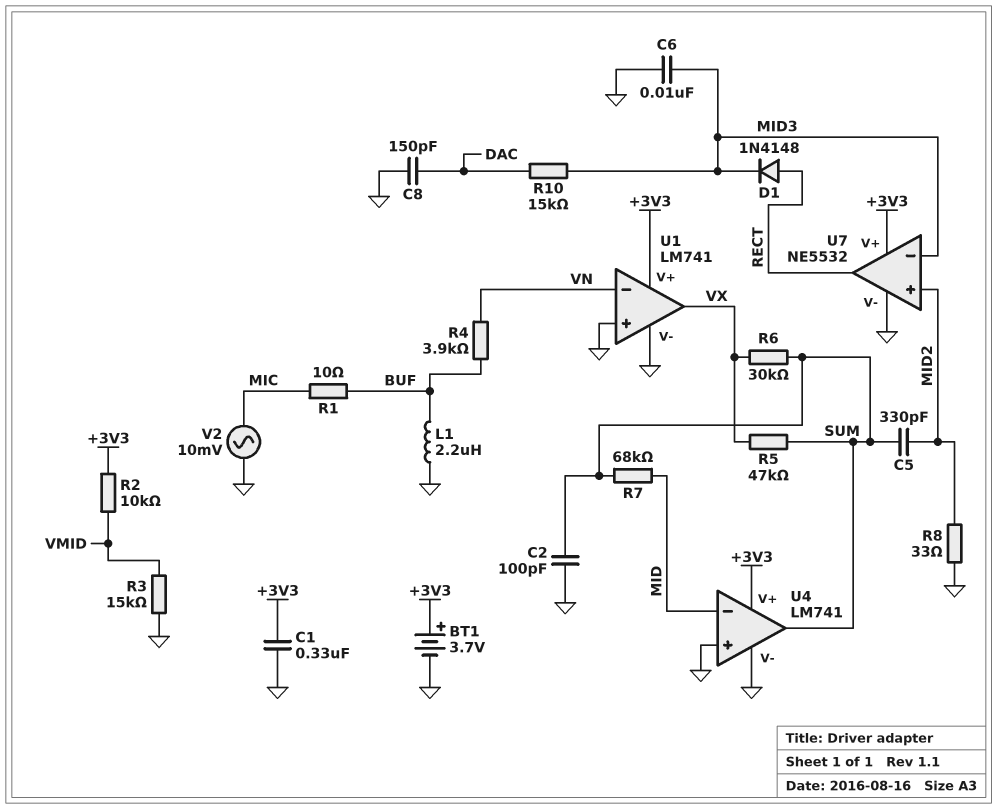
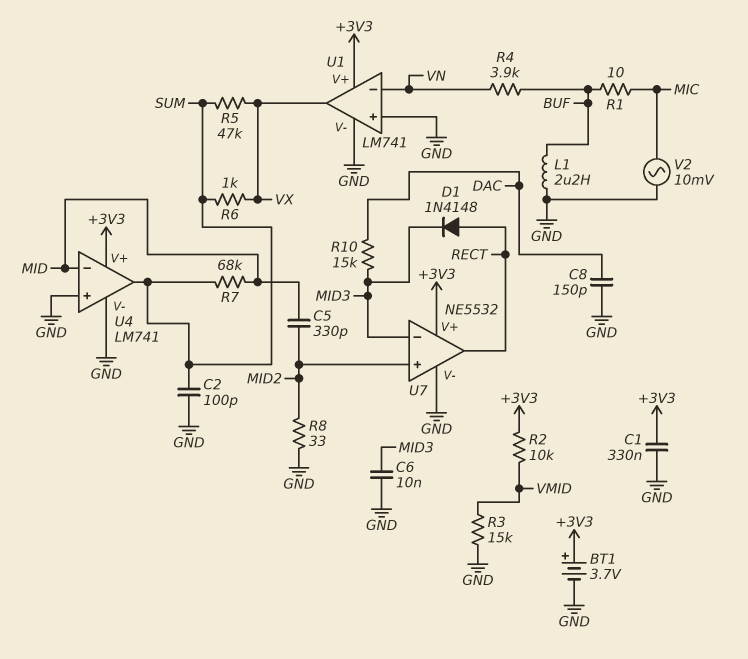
C5: 330pF (MID2, SUM) -> 330pF (MID, MID2)
R6: 30k (SUM, VX) -> 1k (SUM, VX)

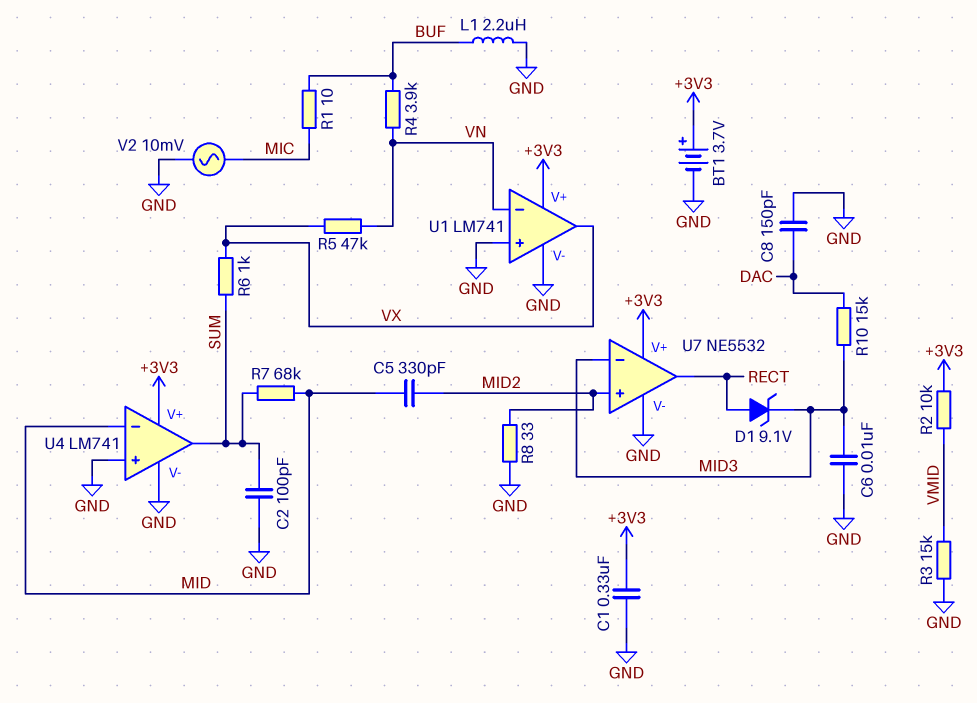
D1: diode 1N4148 (A RECT, K MID3) -> zener 9.1V (A RECT, K MID3)
R5: 47k (SUM, VX) -> 47k (VN, VX)

